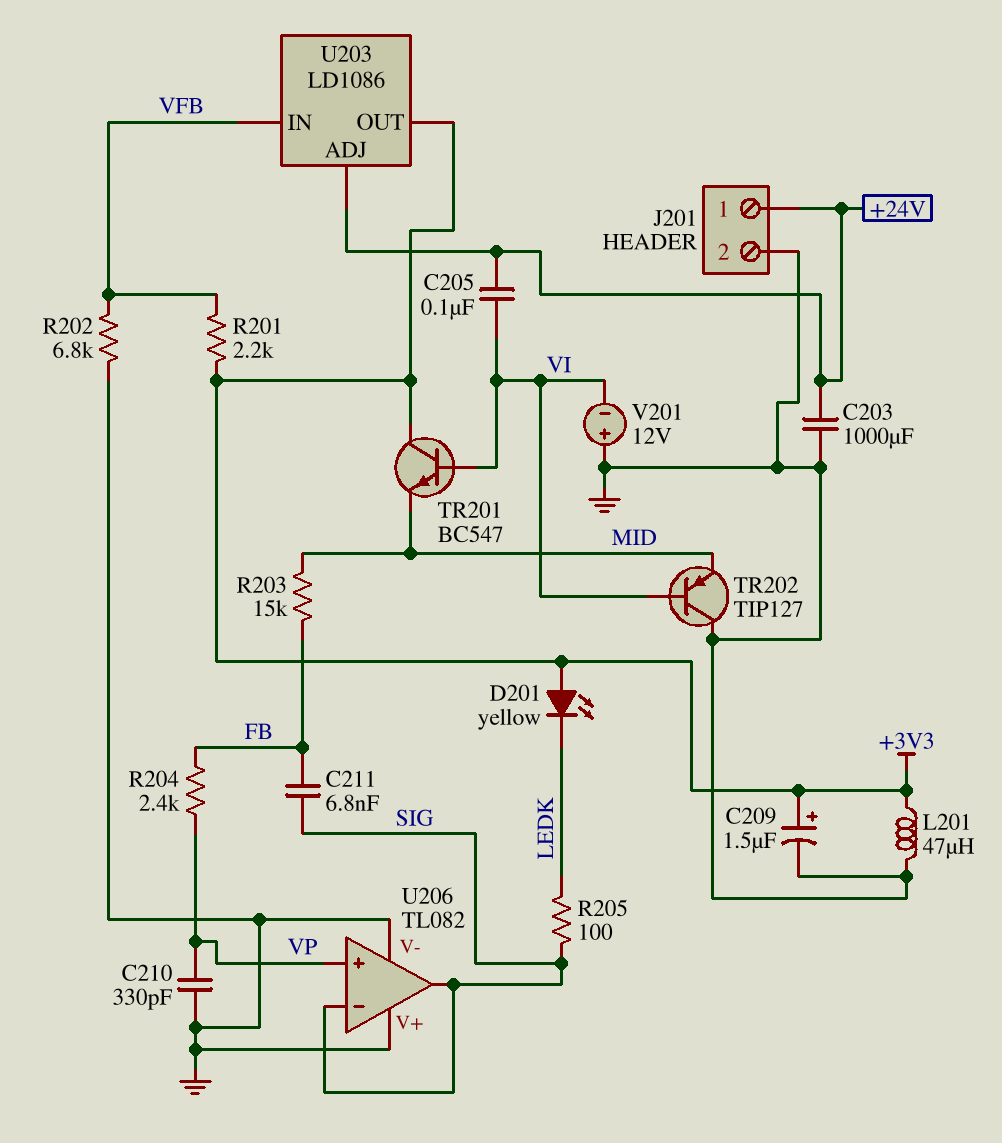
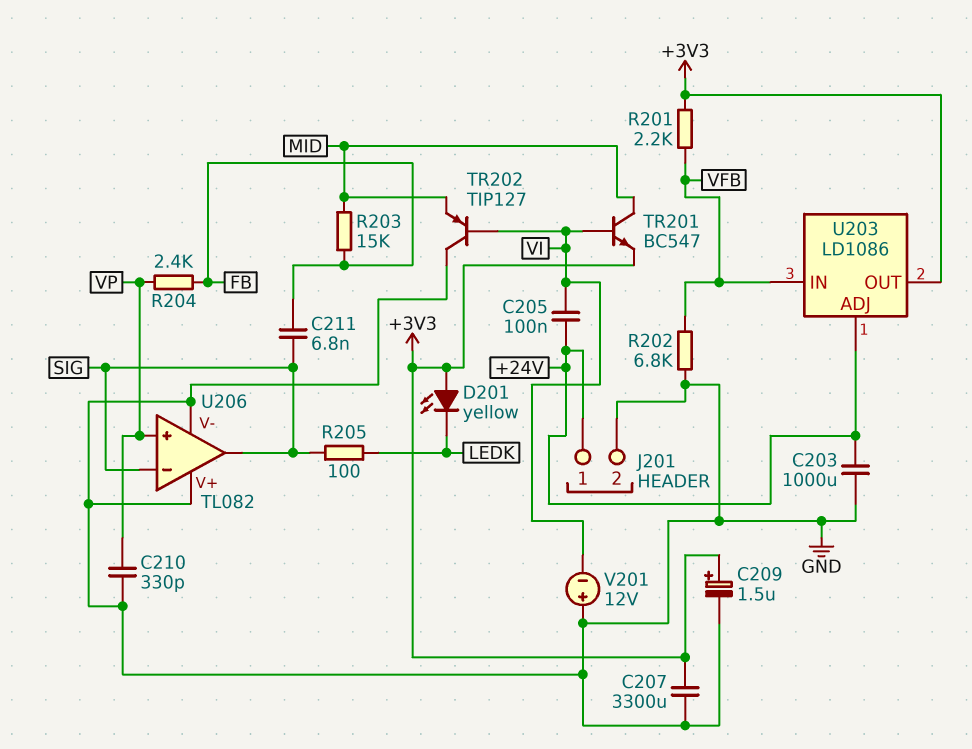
C207: none -> 3300uF (+3V3, GND)
L201: 47uH (+3V3, GND) -> none
TR201: NPN BC547 (B VI, C +3V3, E MID) -> NPN BC547 (B VI, C MID, E +3V3)

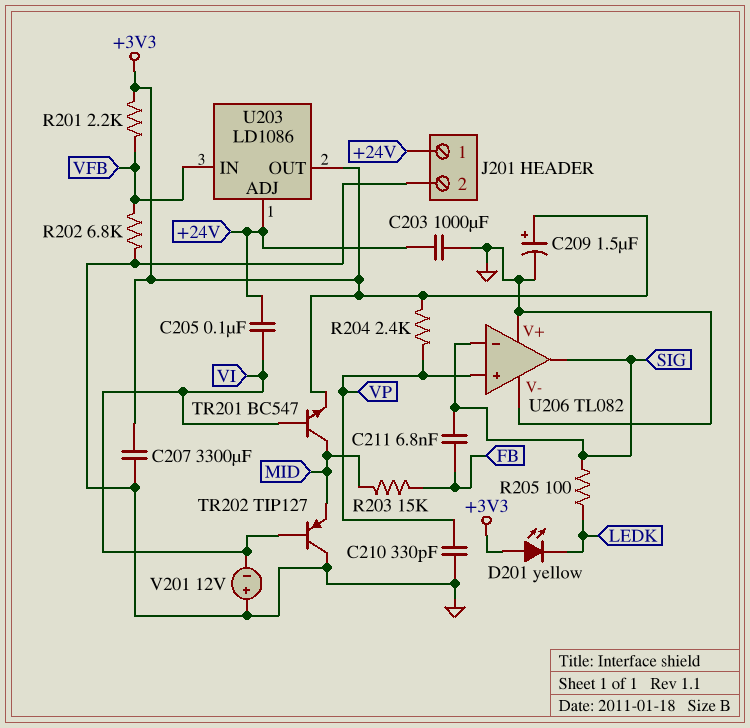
R204: 2.4k (FB, VP) -> 2.4k (+3V3, VP)

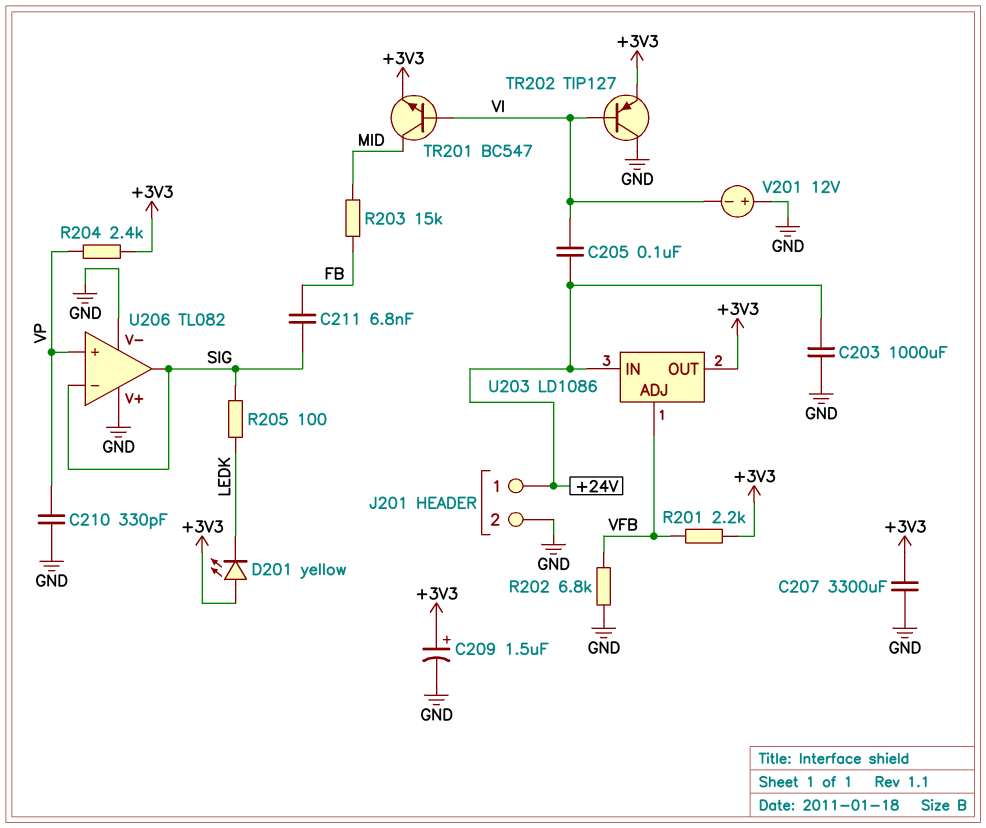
TR202: PNP TIP127 (B VI, C GND, E MID) -> PNP TIP127 (B VI, C GND, E +3V3)
U203 pin ADJ: +24V -> VFB
U203 pin IN: VFB -> +24V

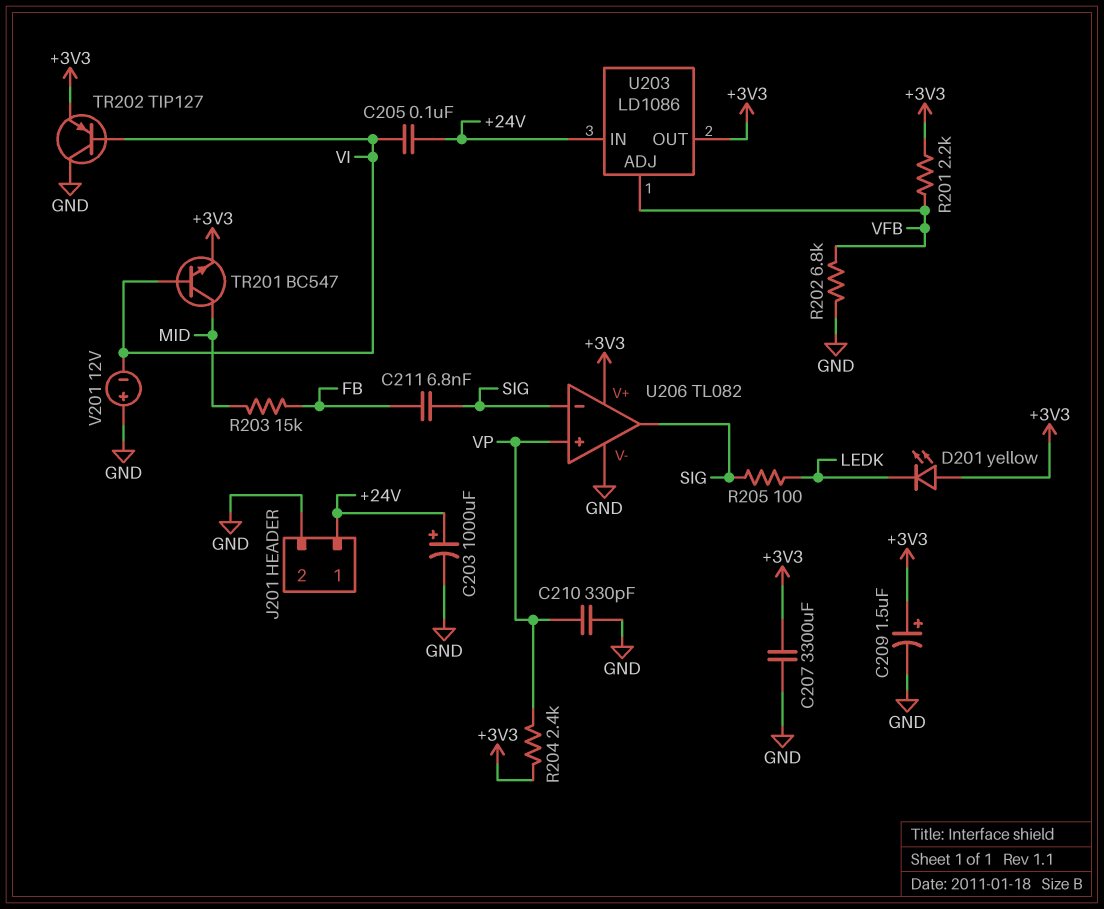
C203: 1000uF (+24V, GND) -> 1000uF (plus +24V, minus GND)
U206 pin V+: GND -> +3V3

